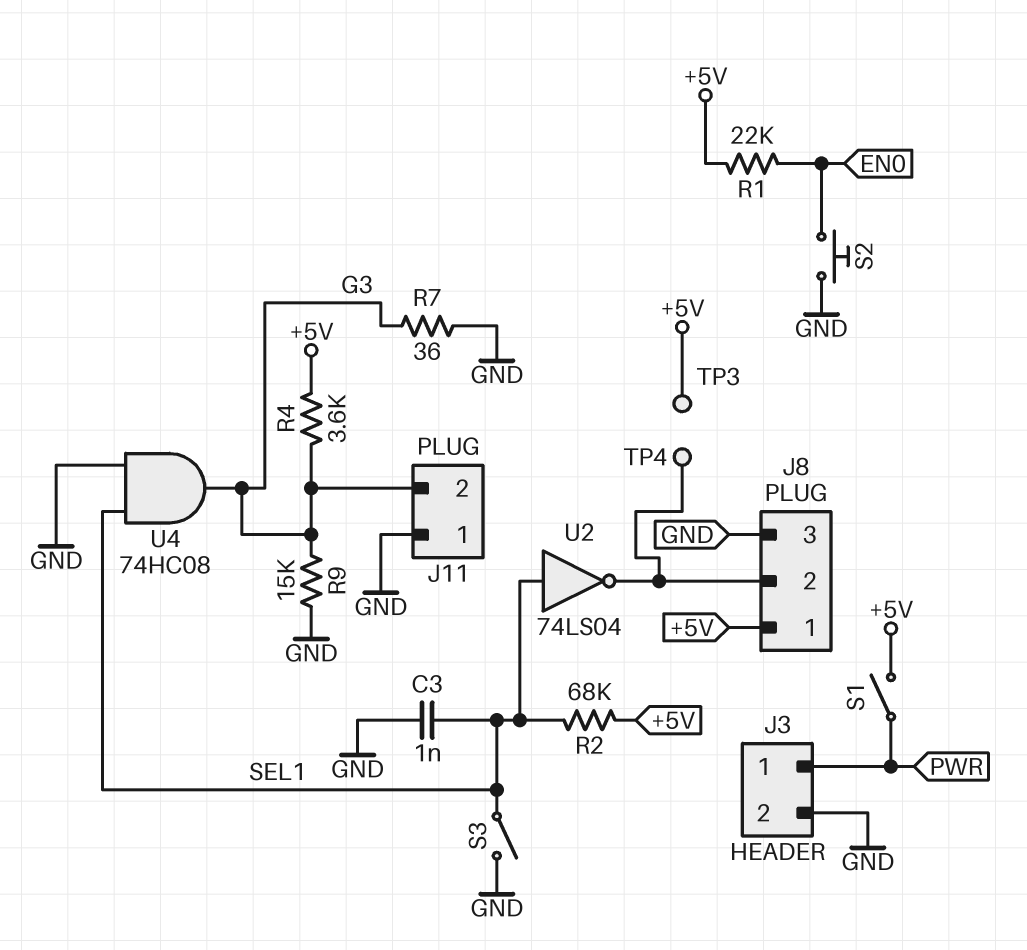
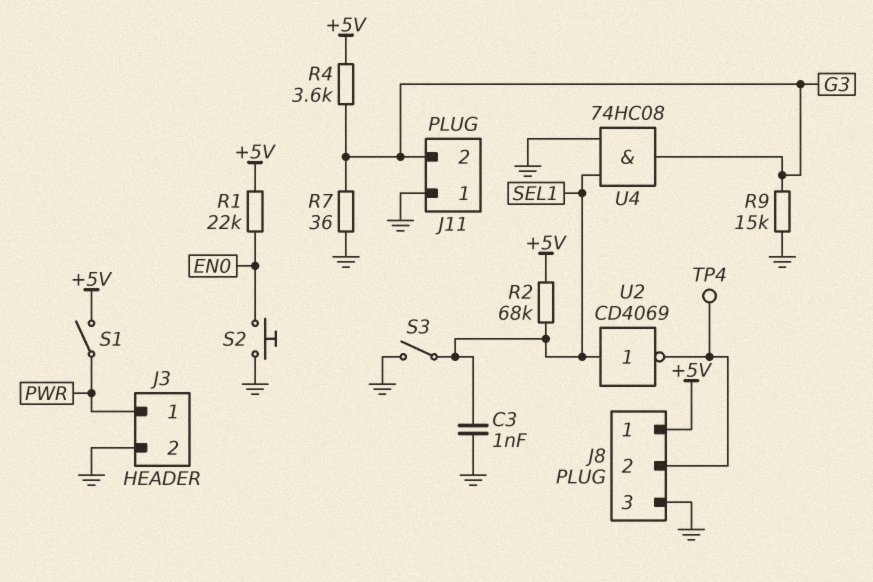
TP3: test point (+5V) -> none
U2: NOT 74LS04 (in SEL1, out J8/2) -> NOT CD4069 (in SEL1, out J8/2)

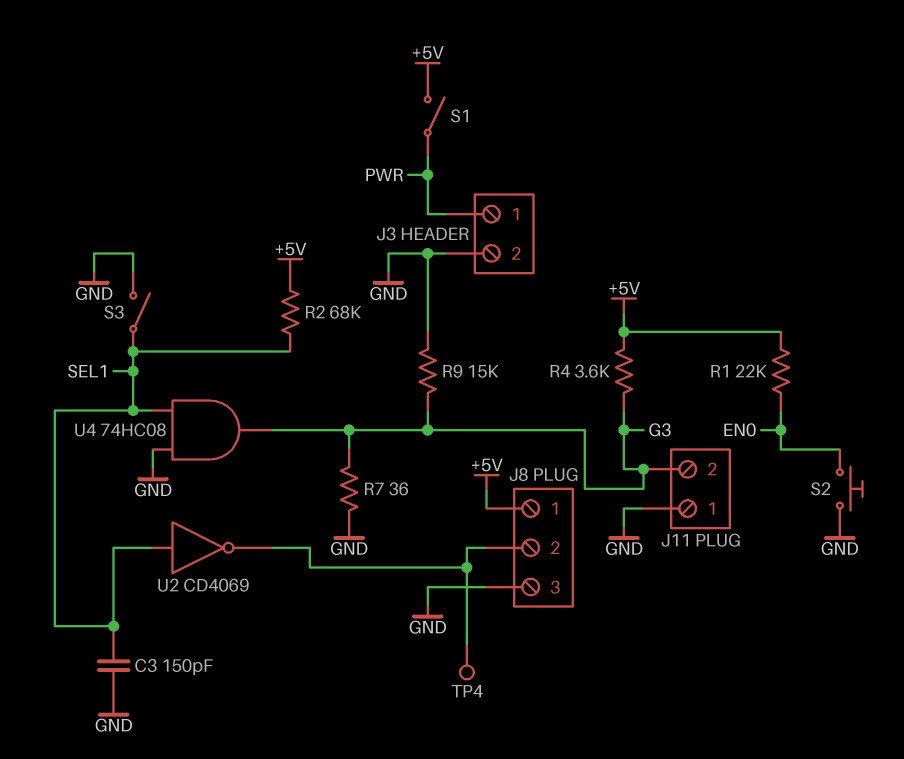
C3: 1nF (GND, SEL1) -> 150pF (GND, SEL1)

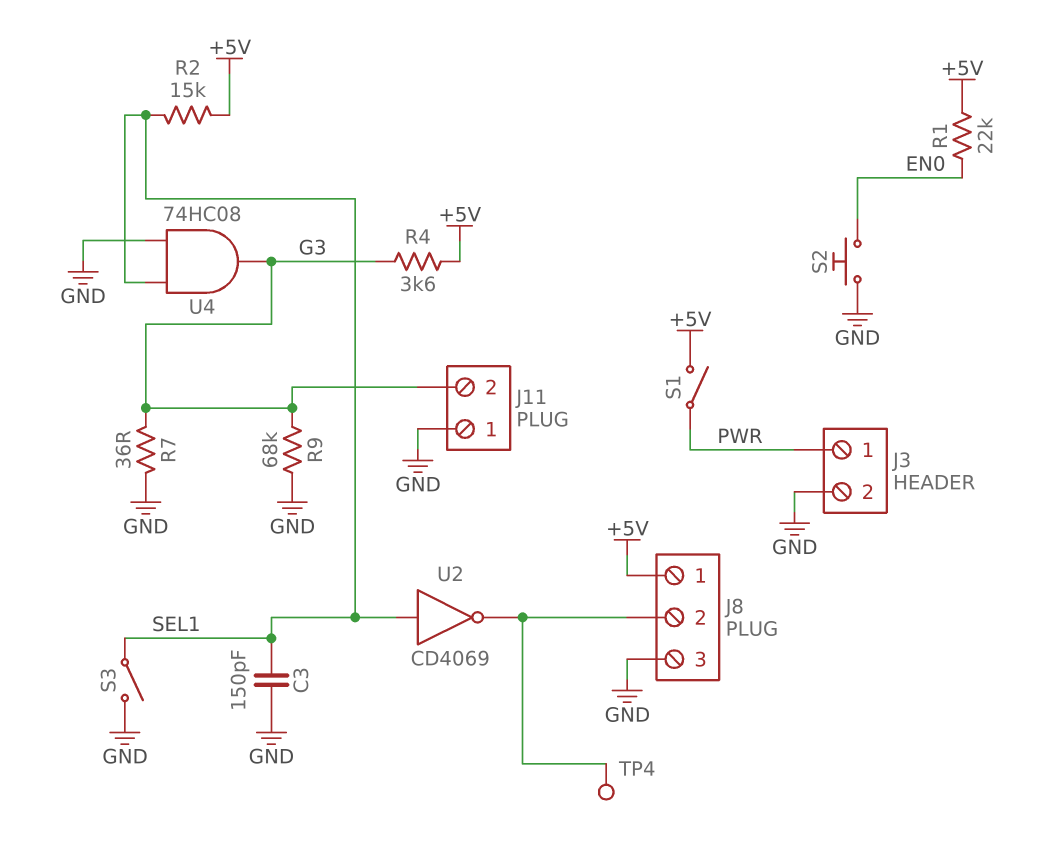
R2: 68k (+5V, SEL1) -> 15k (+5V, SEL1)
R9: 15k (G3, GND) -> 68k (G3, GND)

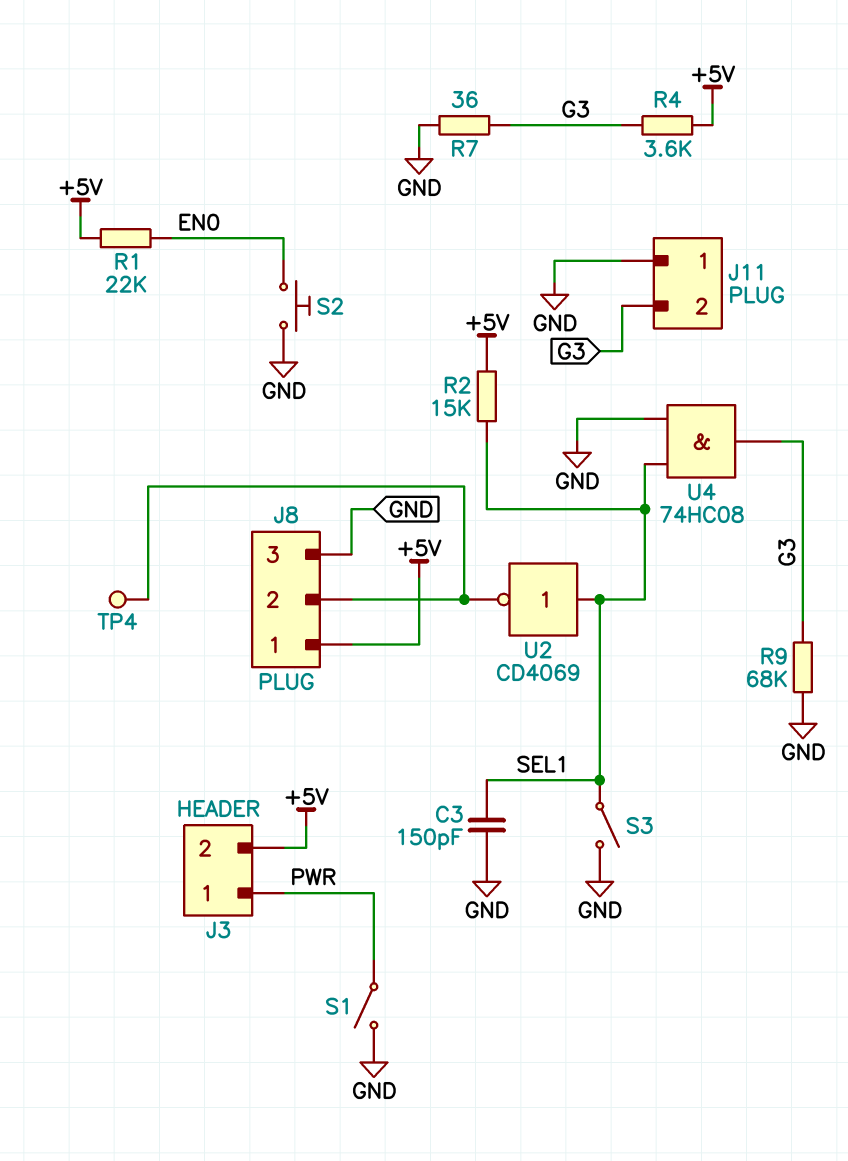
J3 pin 2: GND -> +5V
S1: switch (+5V, PWR) -> switch (GND, PWR)

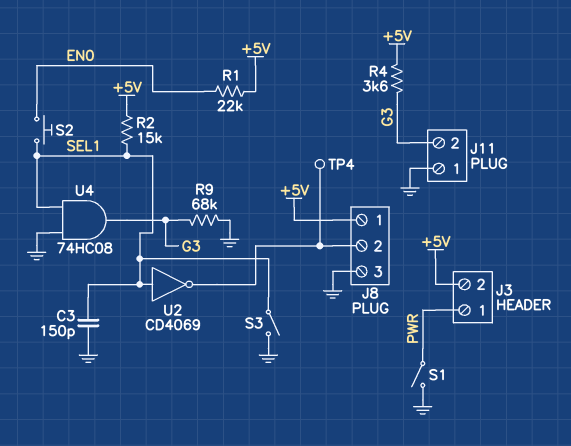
R7: 36 (G3, GND) -> none
S2: button (EN0, GND) -> button (EN0, SEL1)

